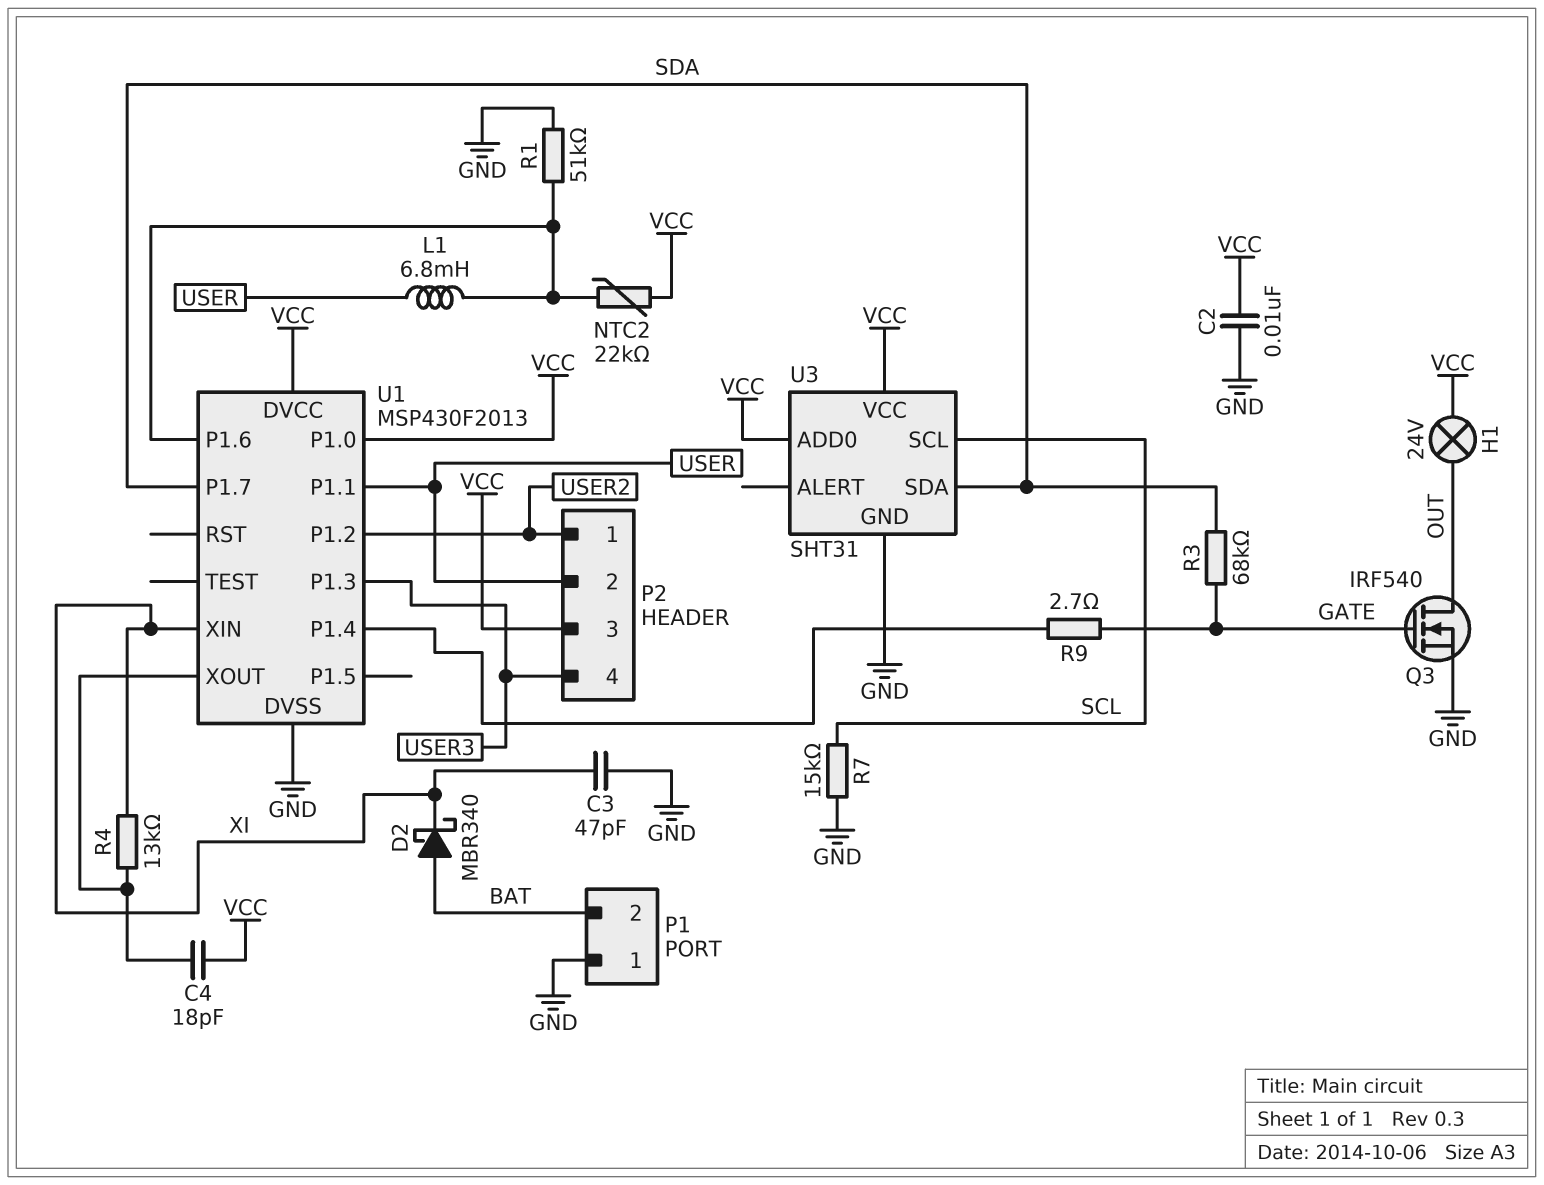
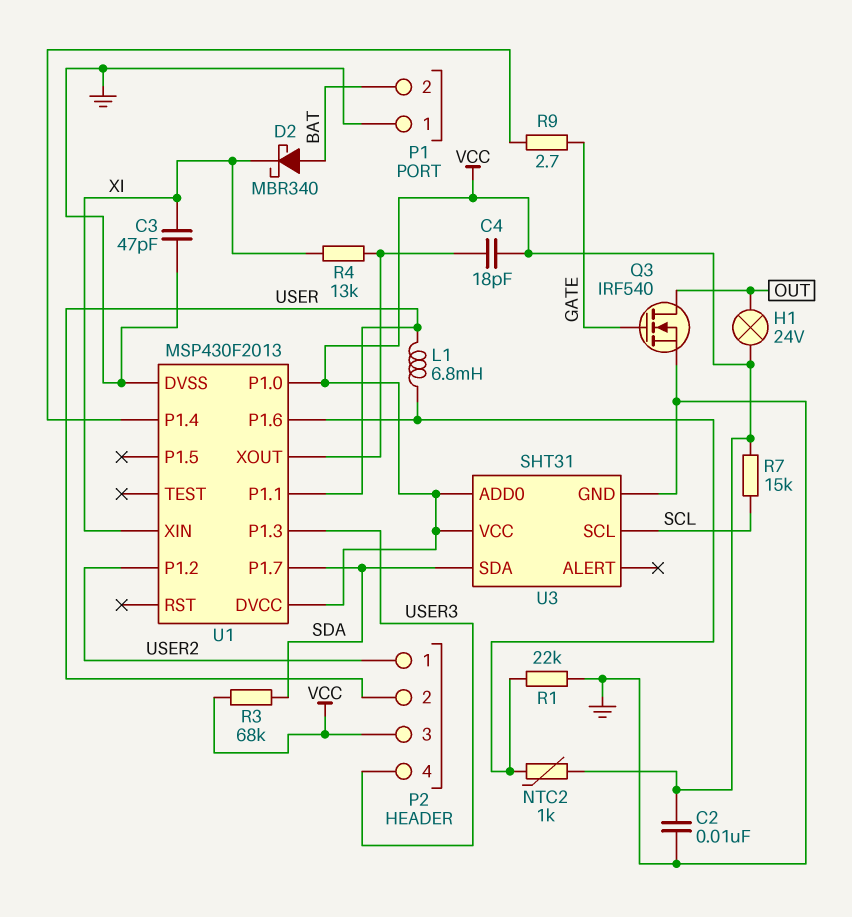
NTC2: 22k (U1/P1.6, VCC) -> 1k (U1/P1.6, VCC)
R1: 51k (GND, U1/P1.6) -> 22k (GND, U1/P1.6)
R3: 68k (GATE, SDA) -> 68k (SDA, VCC)
R7: 15k (GND, SCL) -> 15k (SCL, VCC)

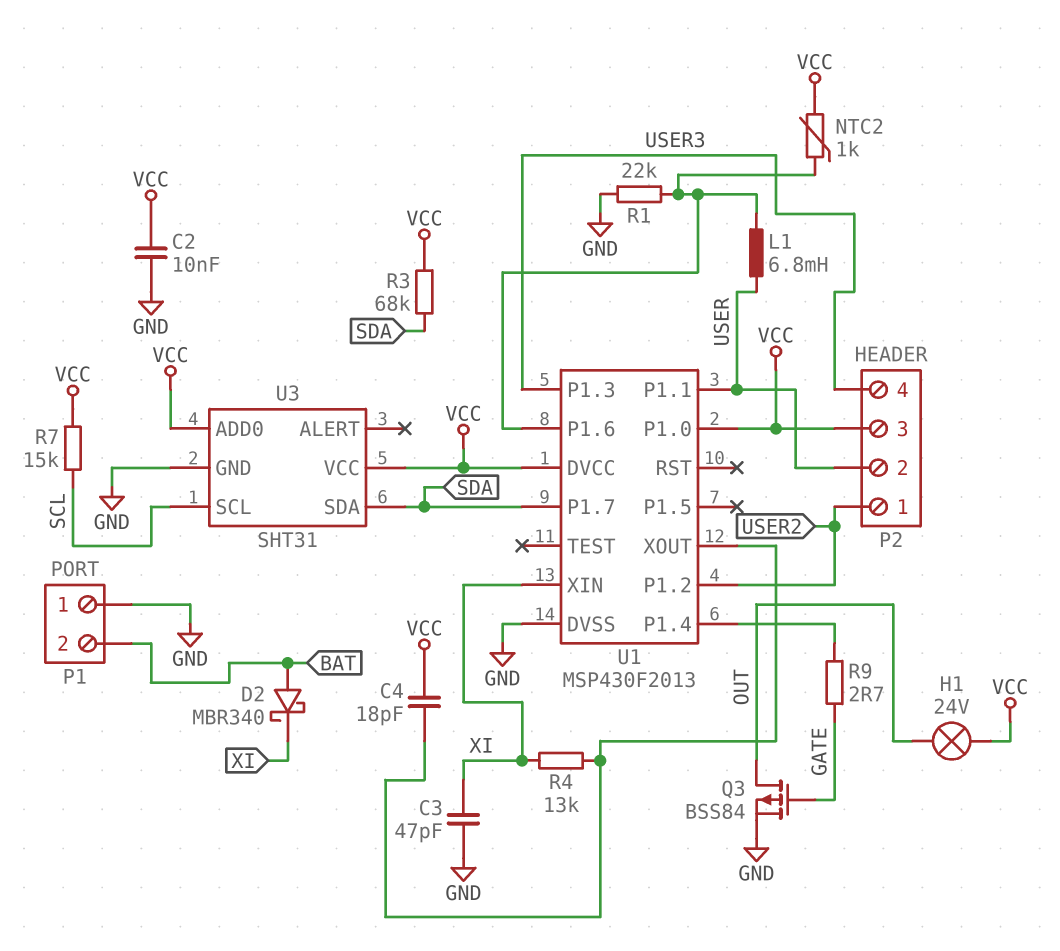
Q3: NMOS IRF540 (G GATE, D OUT, S GND) -> PMOS BSS84 (G GATE, D OUT, S GND)

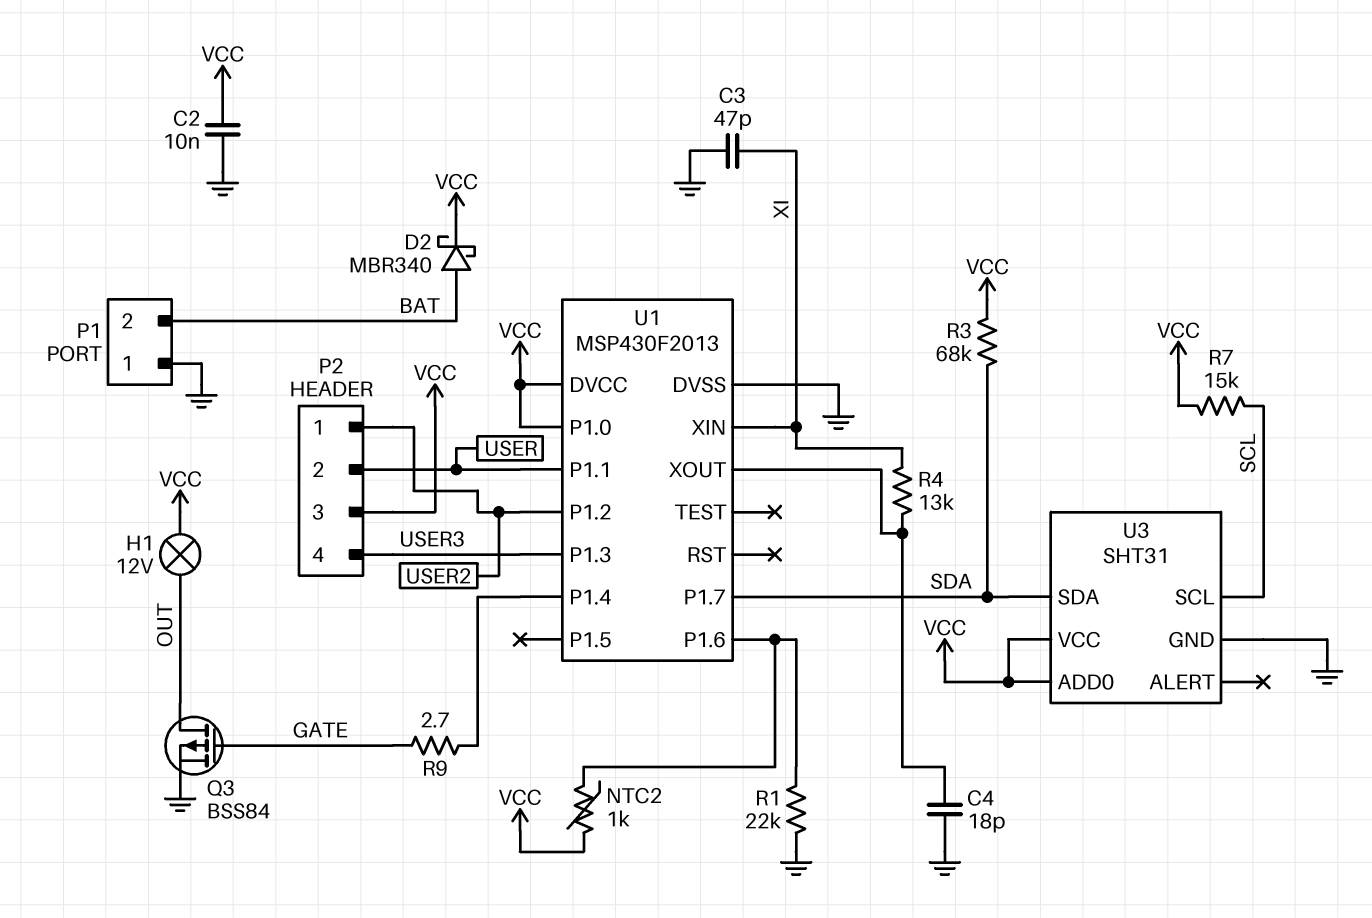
C4: 18pF (U1/XOUT, VCC) -> 18pF (GND, U1/XOUT)
D2: schottky MBR340 (A BAT, K XI) -> schottky MBR340 (A BAT, K VCC)
H1: lamp 24V (OUT, VCC) -> lamp 12V (OUT, VCC)
L1: 6.8mH (U1/P1.6, USER) -> none

